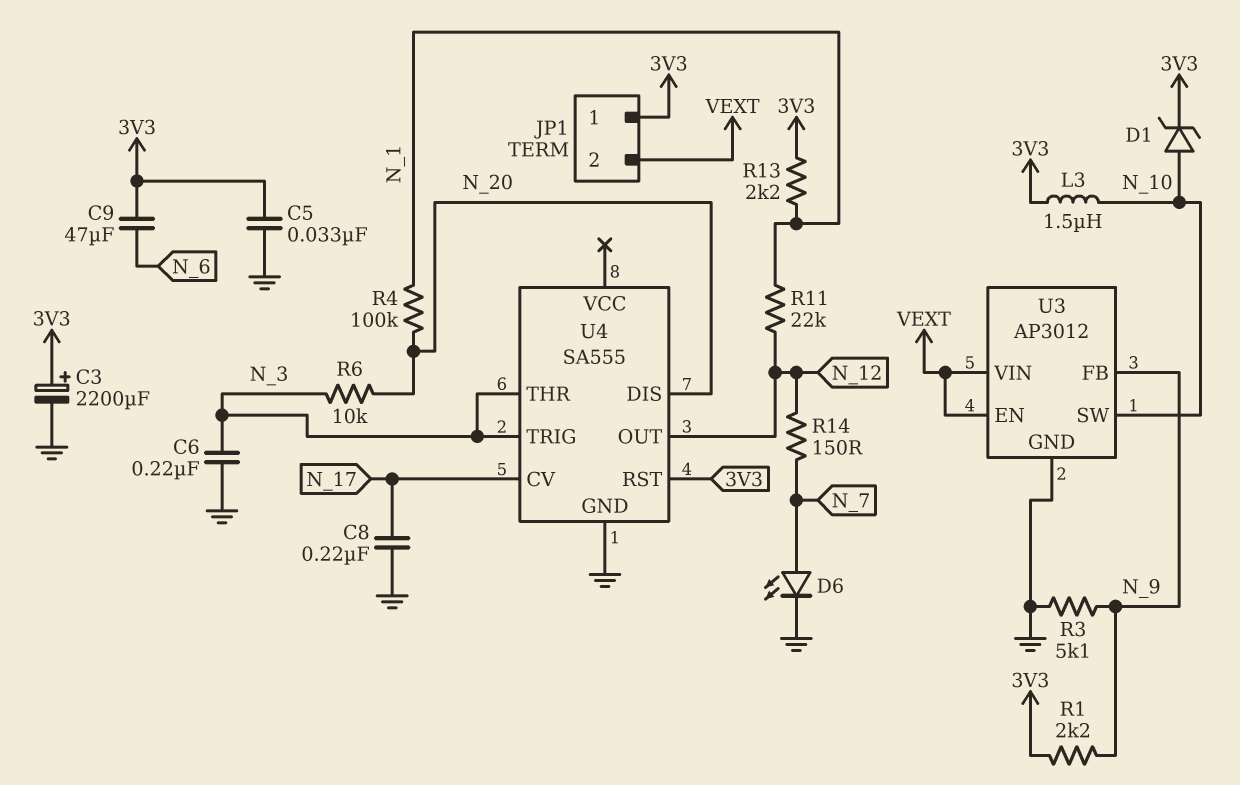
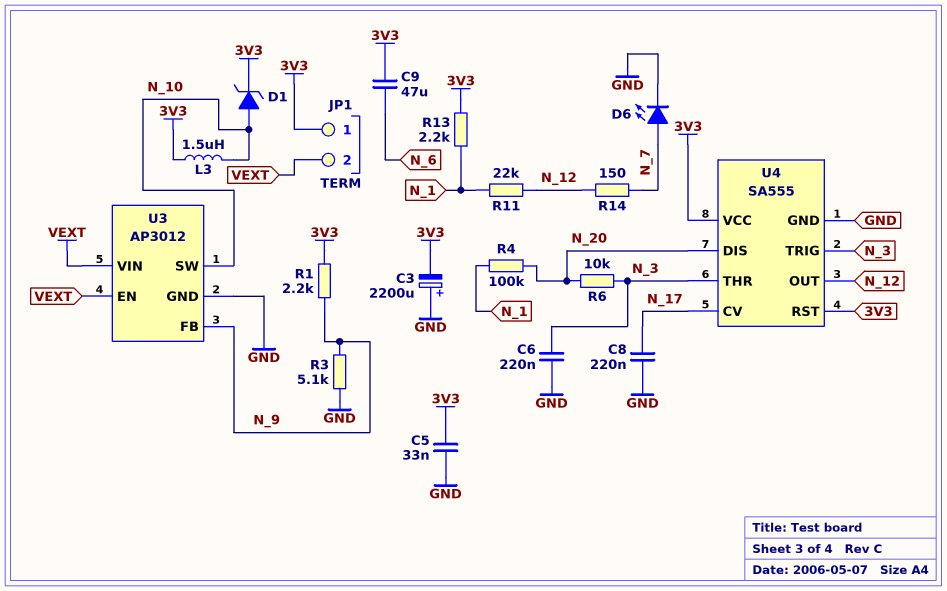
C3: 2200uF (plus 3V3, minus GND) -> 2200uF (plus GND, minus 3V3)
U4 pin VCC: none -> 3V3

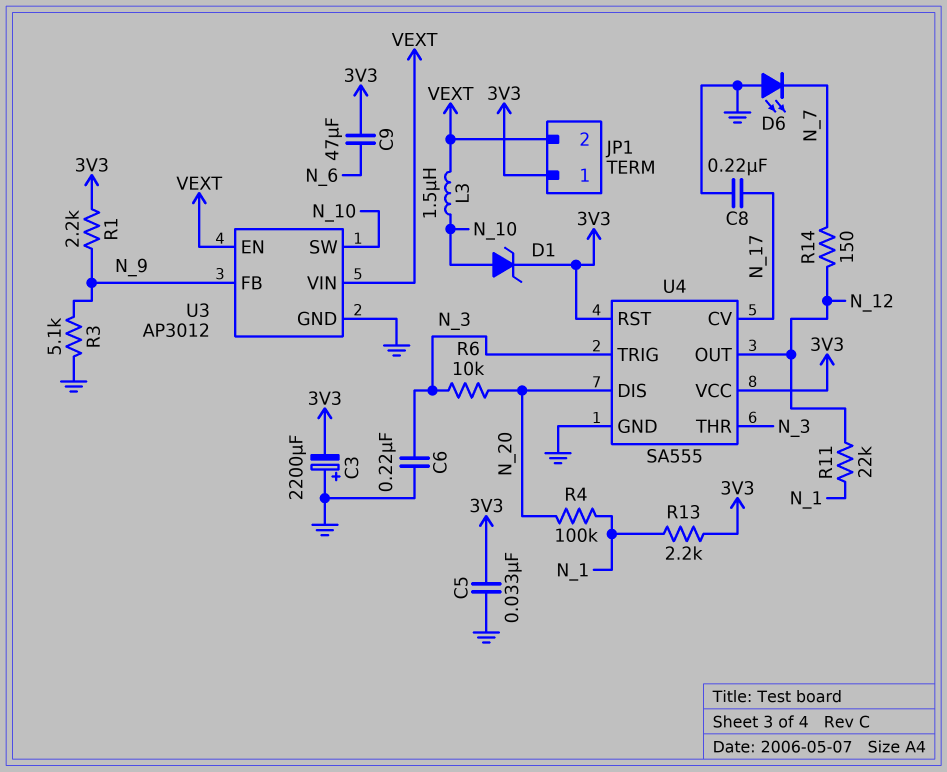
D6: LED (A N_7, K GND) -> LED (A GND, K N_7)
L3: 1.5uH (3V3, N_10) -> 1.5uH (N_10, VEXT)

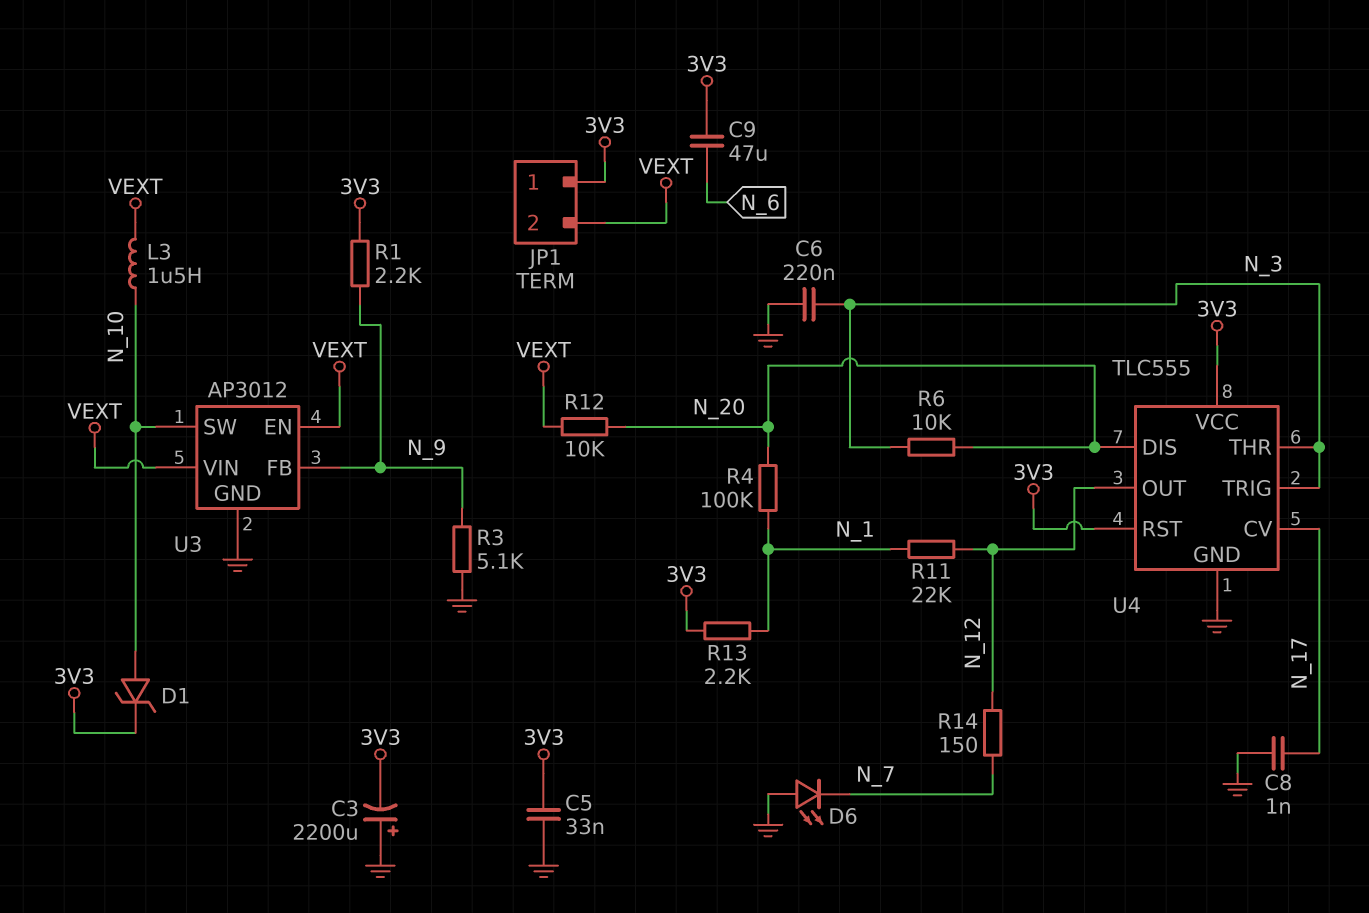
C8: 220nF (GND, N_17) -> 1nF (GND, N_17)
R12: none -> 10k (N_20, VEXT)
U4: SA555 -> TLC555

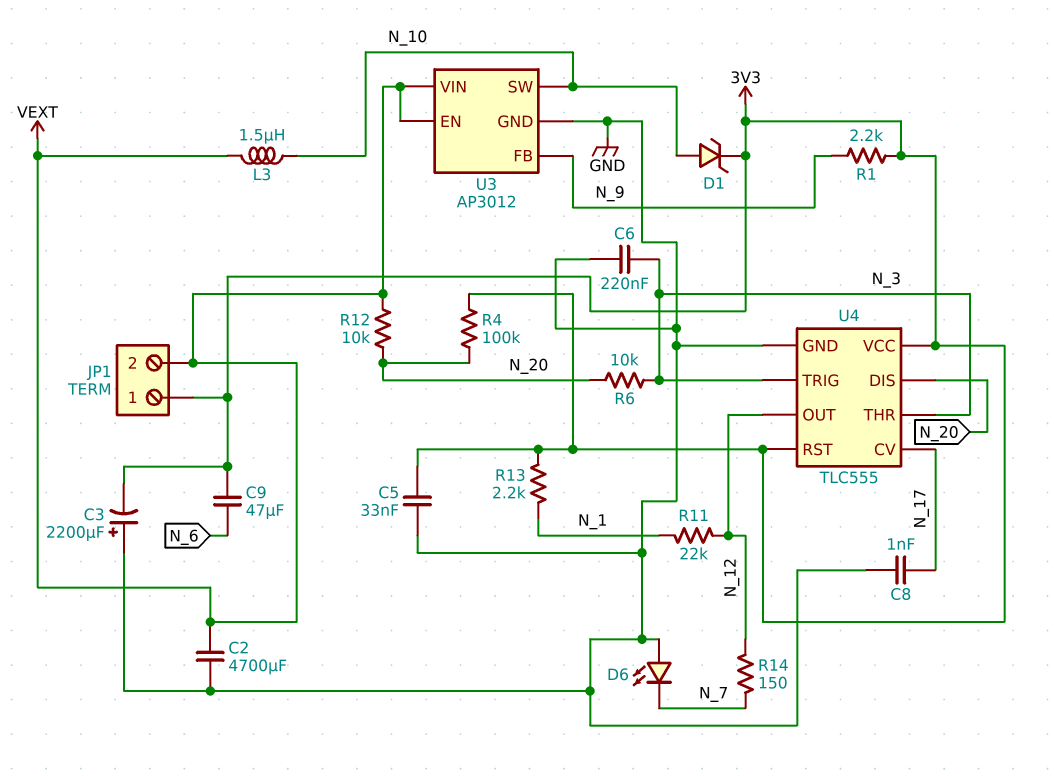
C2: none -> 4700uF (GND, VEXT)
R3: 5.1k (GND, N_9) -> none
R4: 100k (N_1, N_20) -> 100k (3V3, N_20)

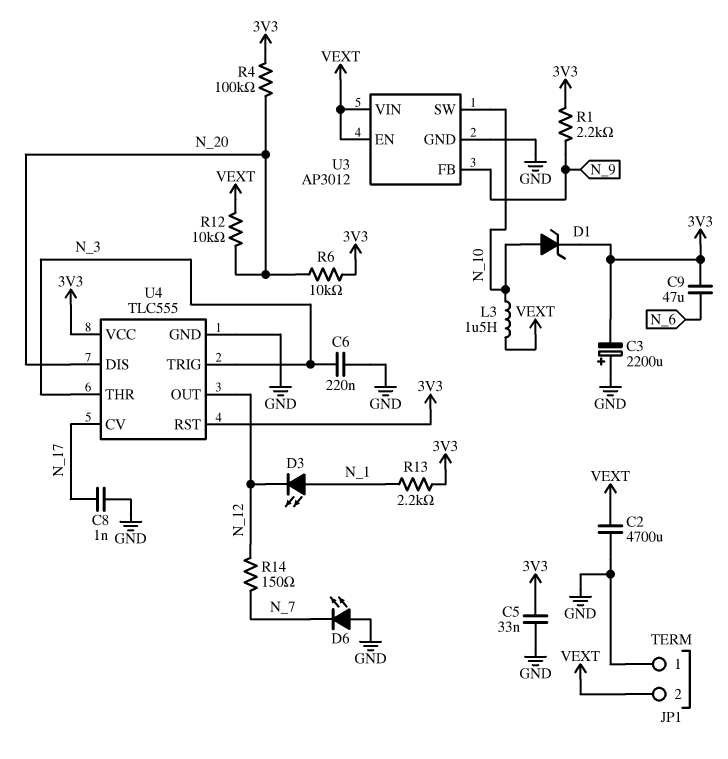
D3: none -> LED (A N_1, K N_12)
JP1 pin 1: 3V3 -> GND
R6: 10k (N_3, N_20) -> 10k (3V3, N_20)
R11: 22k (N_1, N_12) -> none

